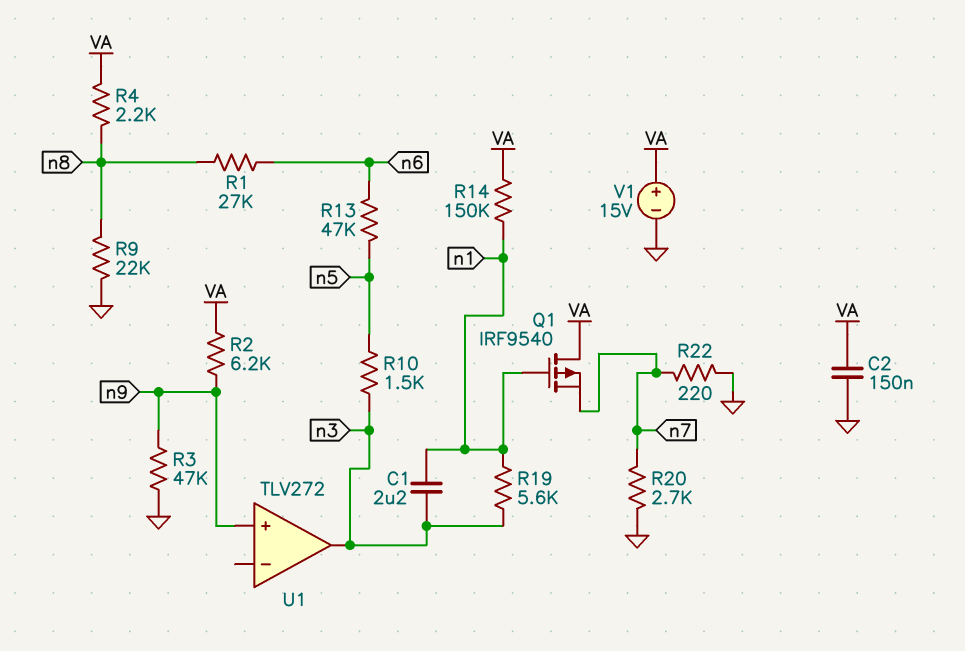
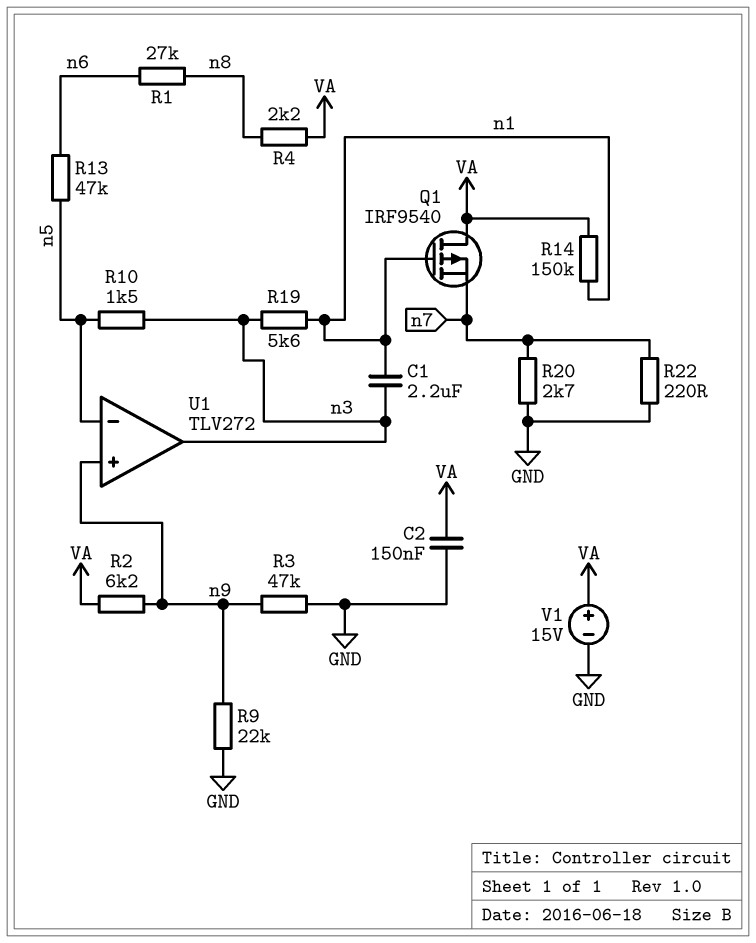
R9: 22k (GND, n8) -> 22k (GND, n9)
U1 pin in-: none -> n5

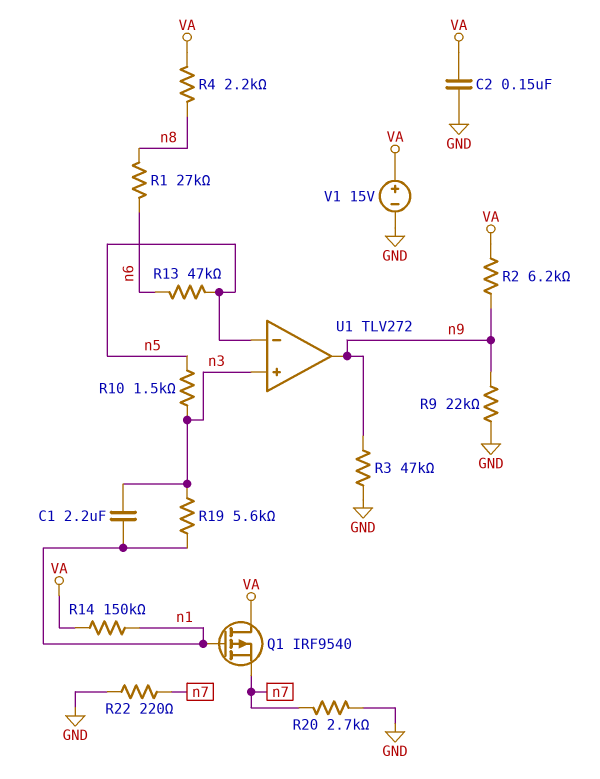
U1 pin in+: n9 -> n3
U1 pin out: n3 -> n9

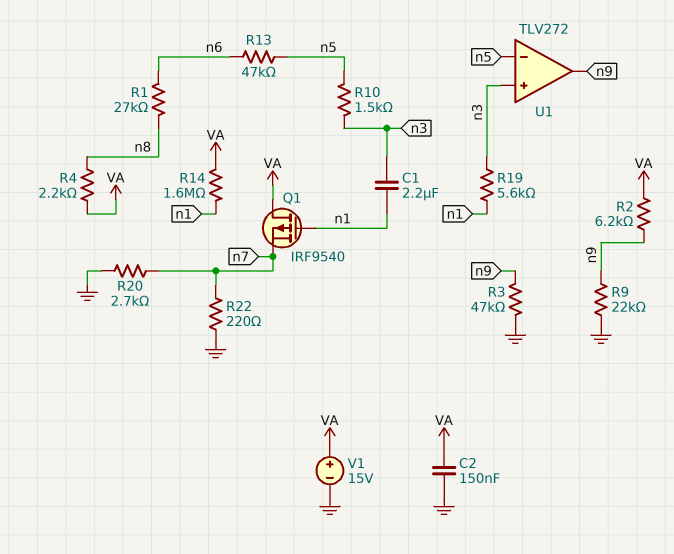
R14: 150k (VA, n1) -> 1.6M (VA, n1)

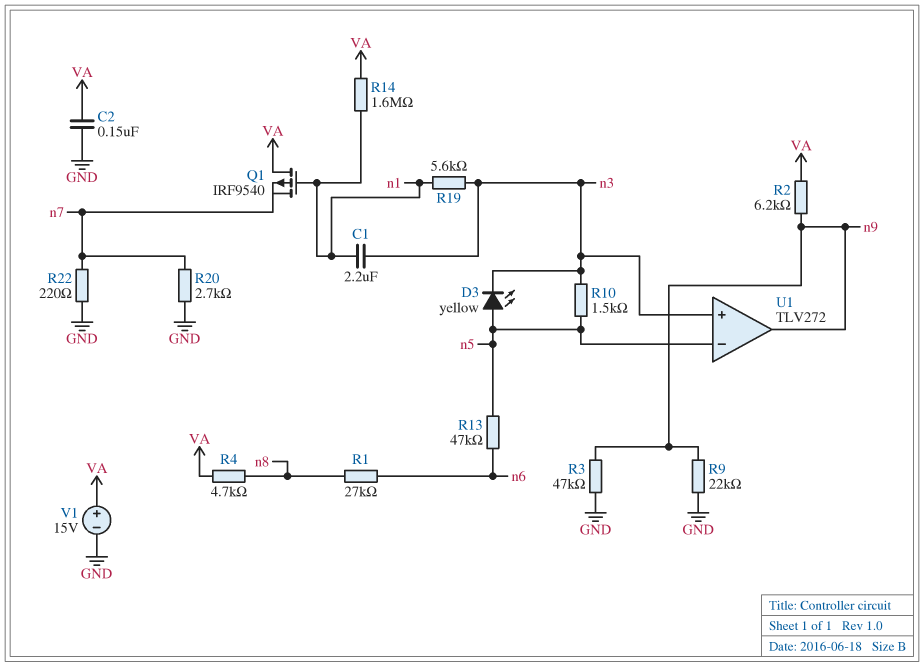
D3: none -> LED yellow (A n5, K n3)
R4: 2.2k (VA, n8) -> 4.7k (VA, n8)

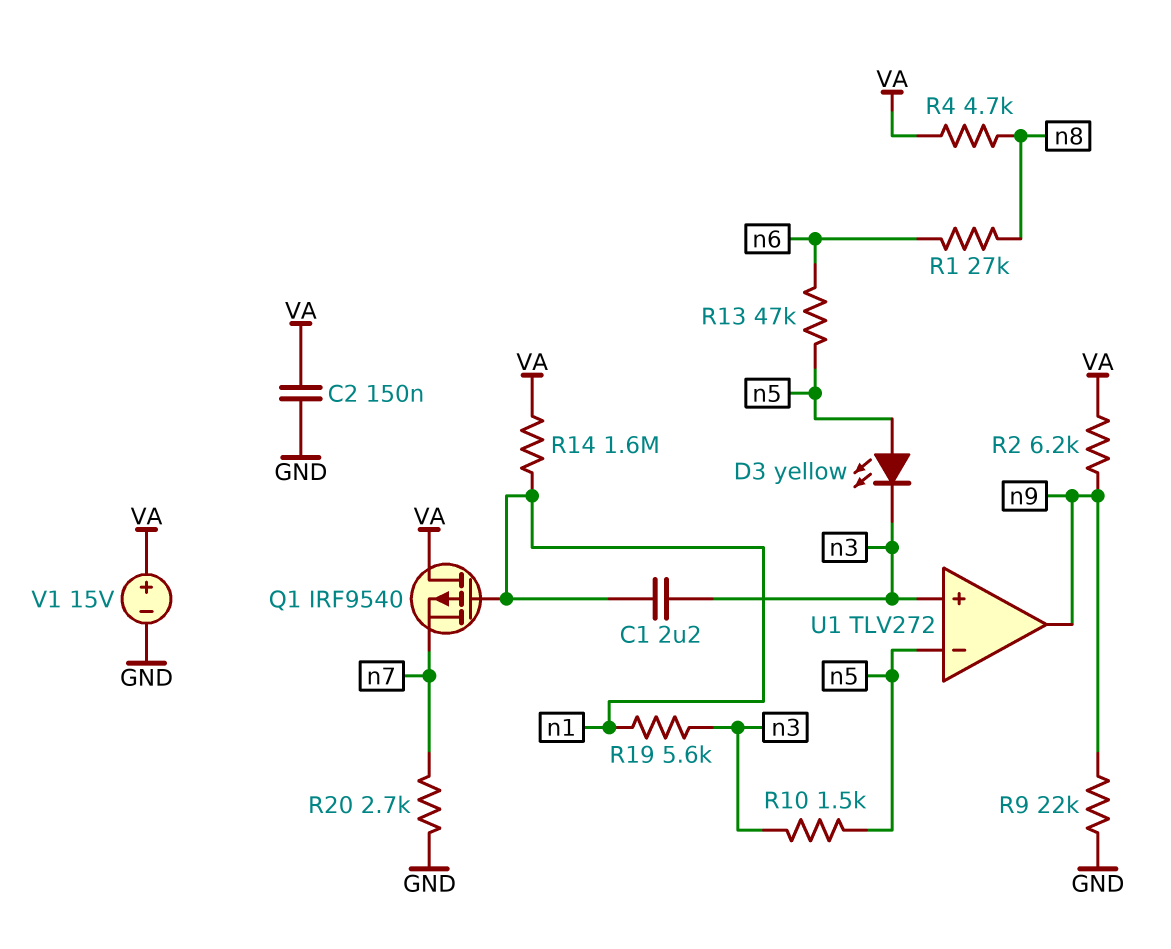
R3: 47k (GND, n9) -> none
R22: 220 (GND, n7) -> none

